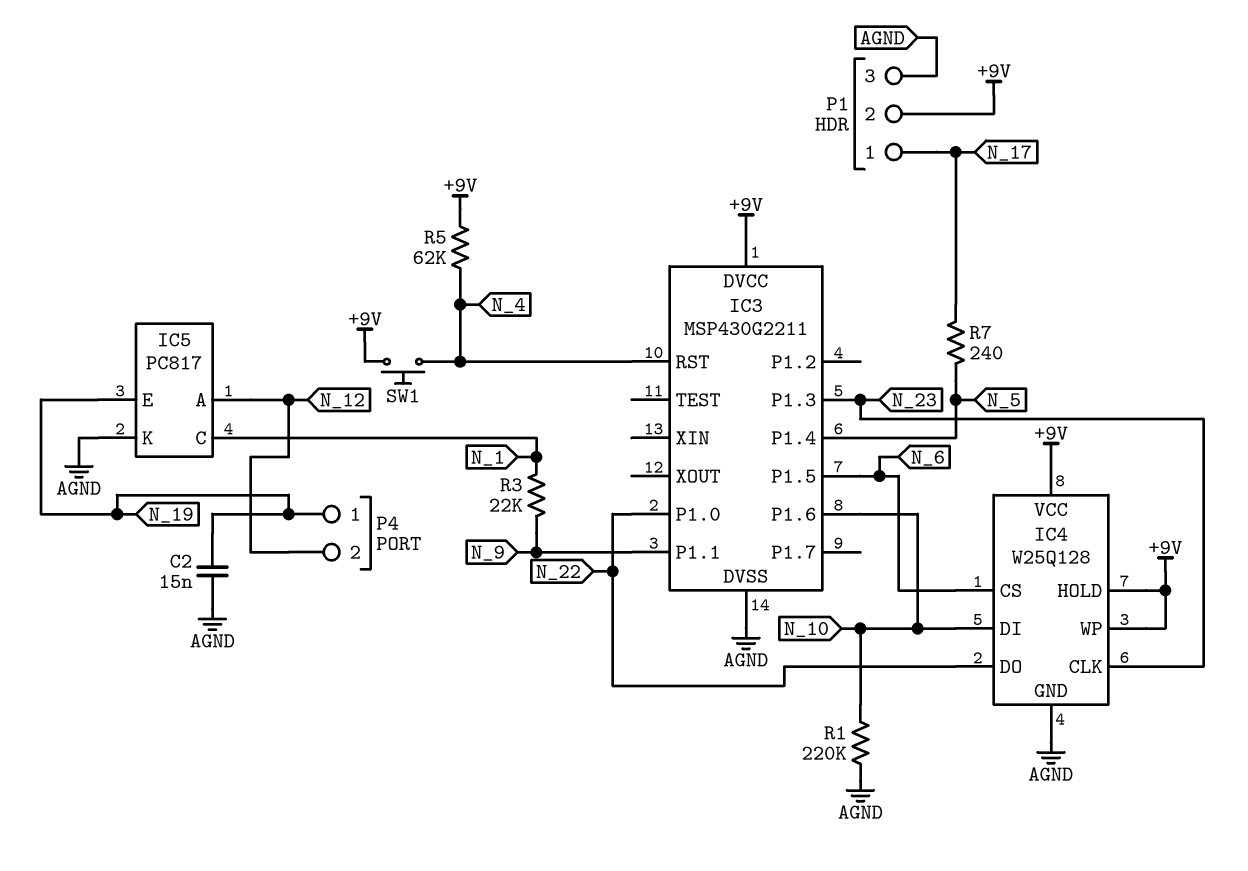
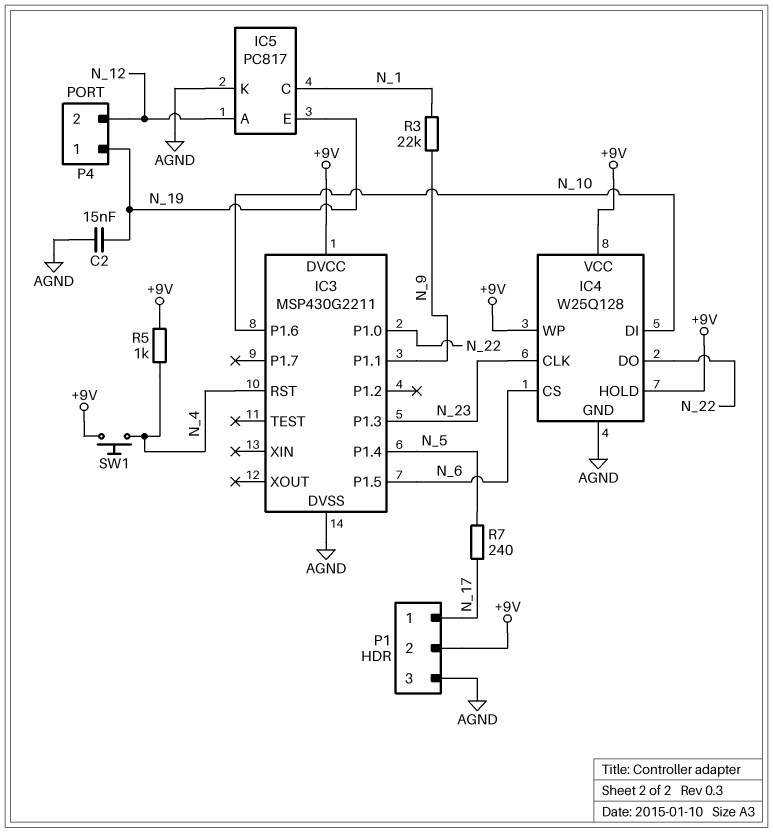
R1: 220k (AGND, N_10) -> none
R5: 62k (+9V, N_4) -> 1k (+9V, N_4)

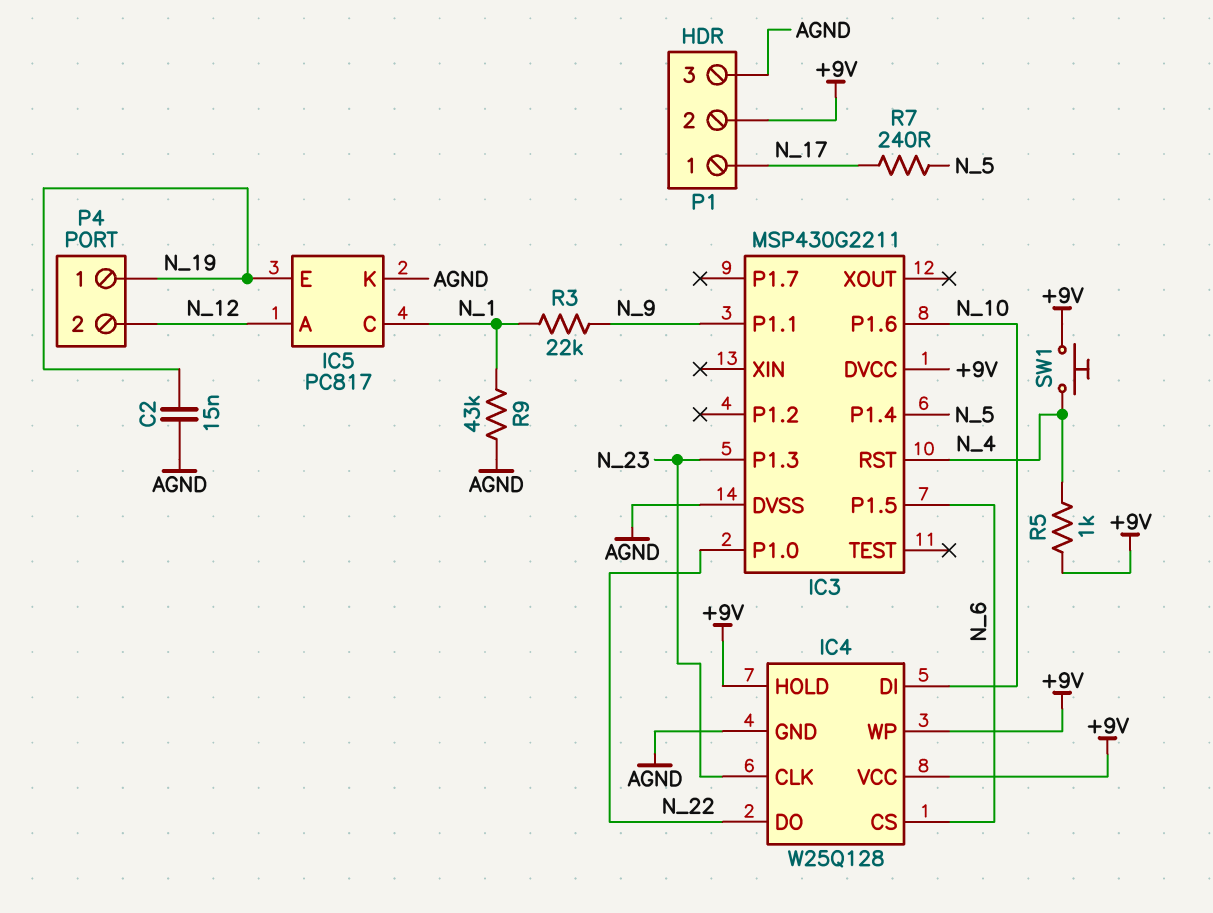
R9: none -> 43k (AGND, N_1)

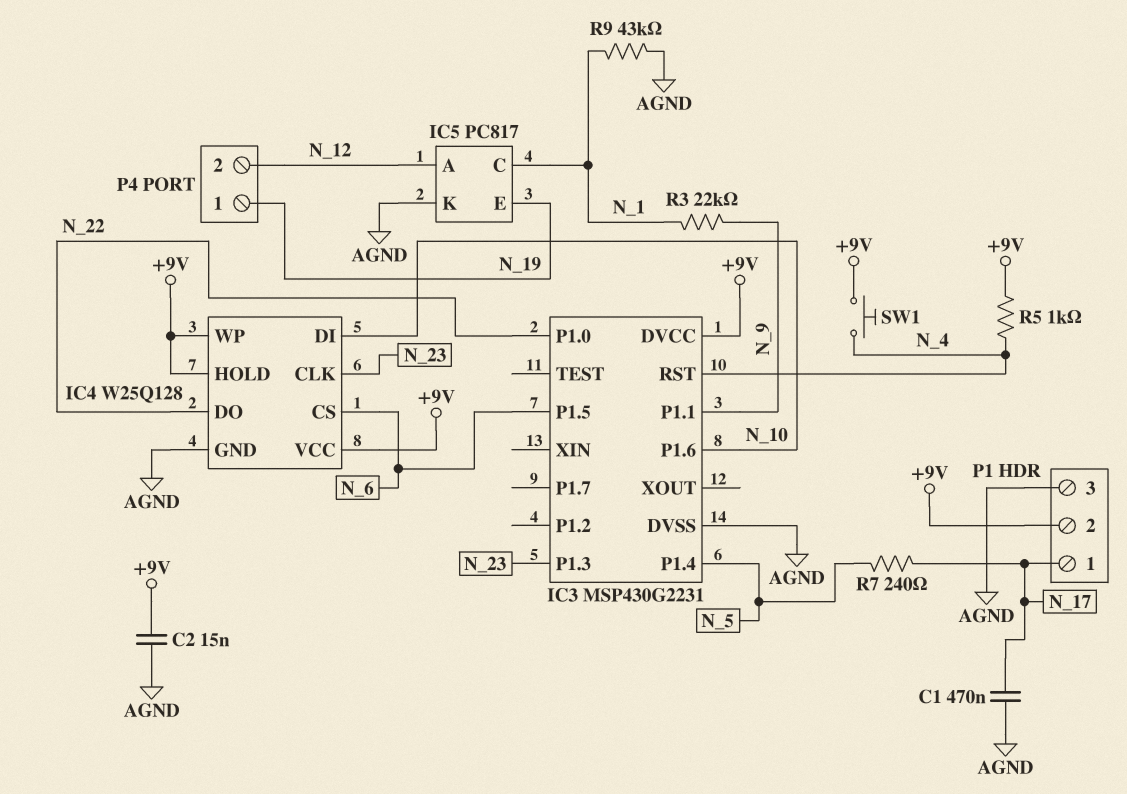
C1: none -> 470nF (AGND, N_17)
C2: 15nF (AGND, N_19) -> 15nF (+9V, AGND)
IC3: MSP430G2211 -> MSP430G2231

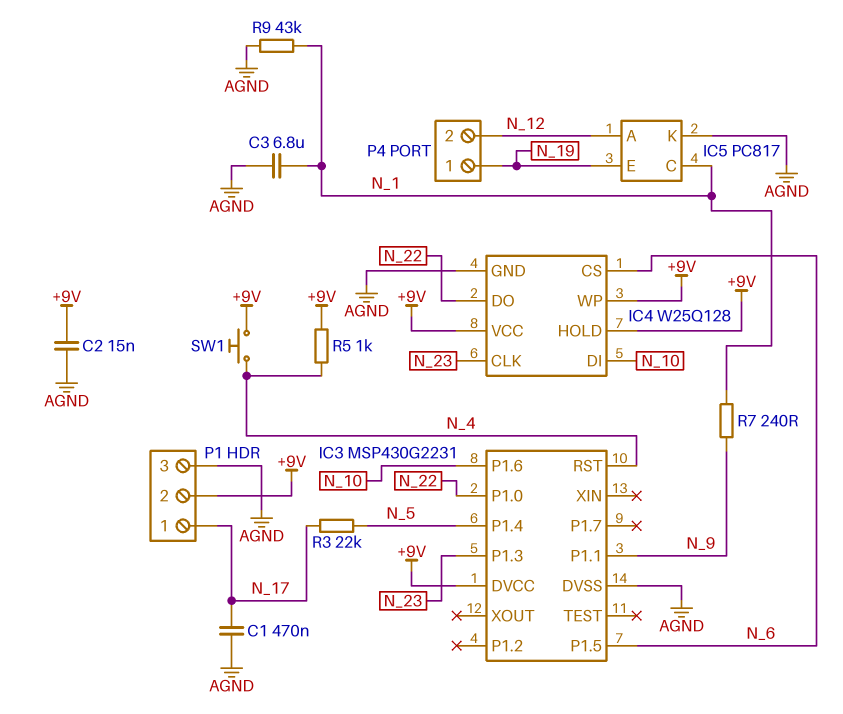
C3: none -> 6.8uF (AGND, N_1)
R3: 22k (N_1, N_9) -> 22k (N_5, N_17)
R7: 240 (N_5, N_17) -> 240 (N_1, N_9)

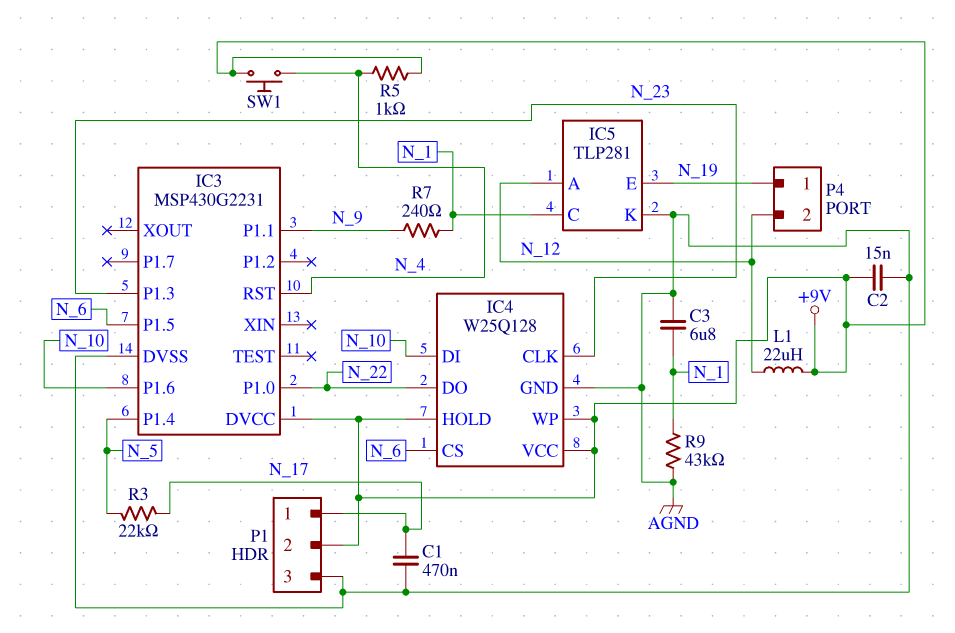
IC5: PC817 -> TLP281
L1: none -> 22uH (+9V, N_12)

